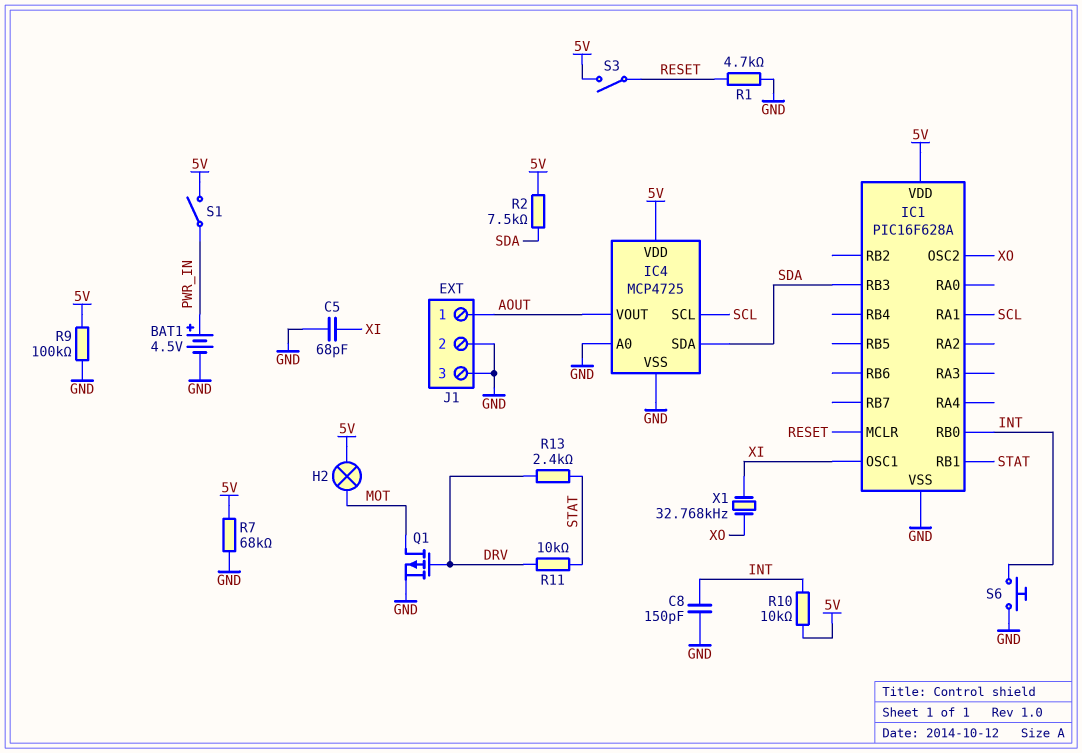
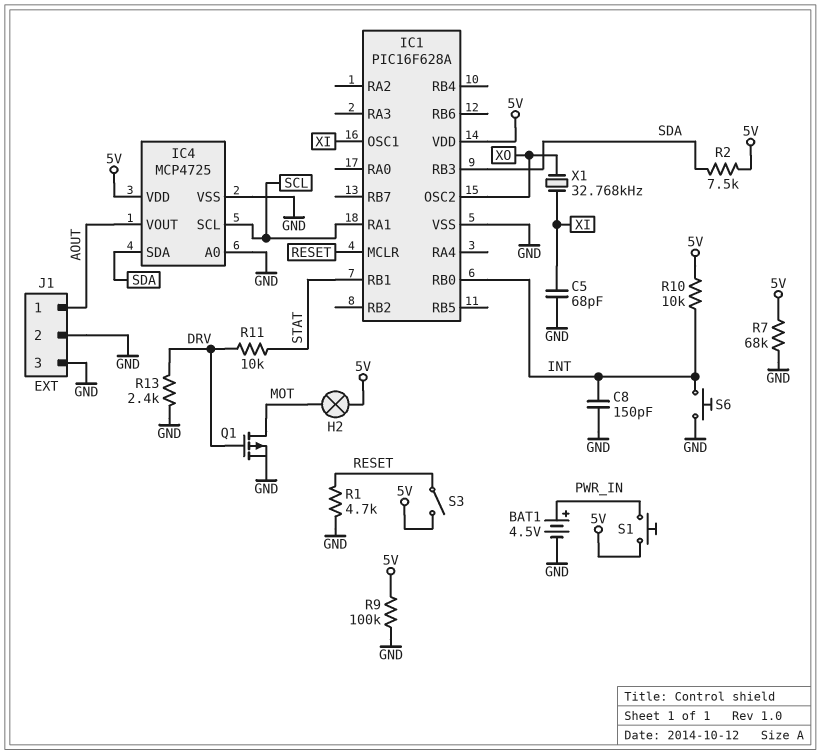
R13: 2.4k (DRV, STAT) -> 2.4k (DRV, GND)
S1: switch (5V, PWR_IN) -> button (5V, PWR_IN)

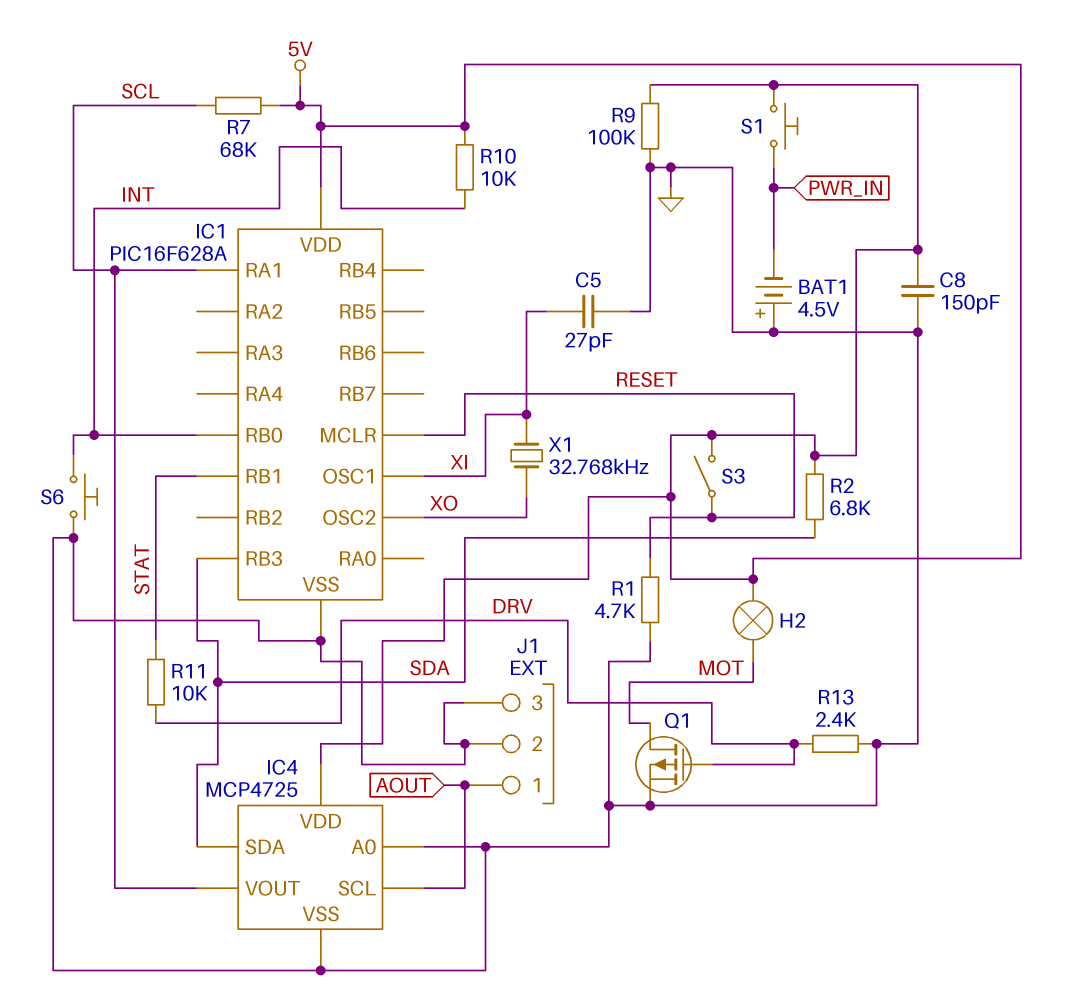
BAT1: 4.5V (plus PWR_IN, minus GND) -> 4.5V (plus GND, minus PWR_IN)
C5: 68pF (GND, XI) -> 27pF (GND, XI)
C8: 150pF (GND, INT) -> 150pF (5V, GND)
IC4 pin SCL: SCL -> AOUT
IC4 pin VOUT: AOUT -> SCL
R2: 7.5k (5V, SDA) -> 6.8k (5V, SDA)
R7: 68k (5V, GND) -> 68k (5V, SCL)

